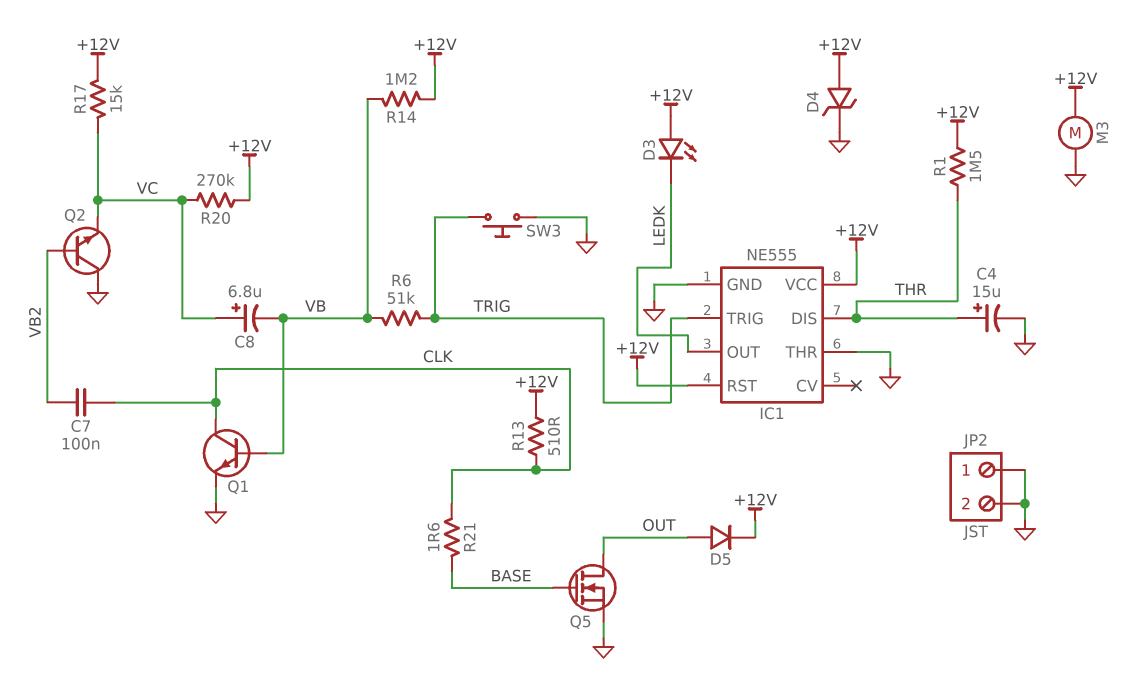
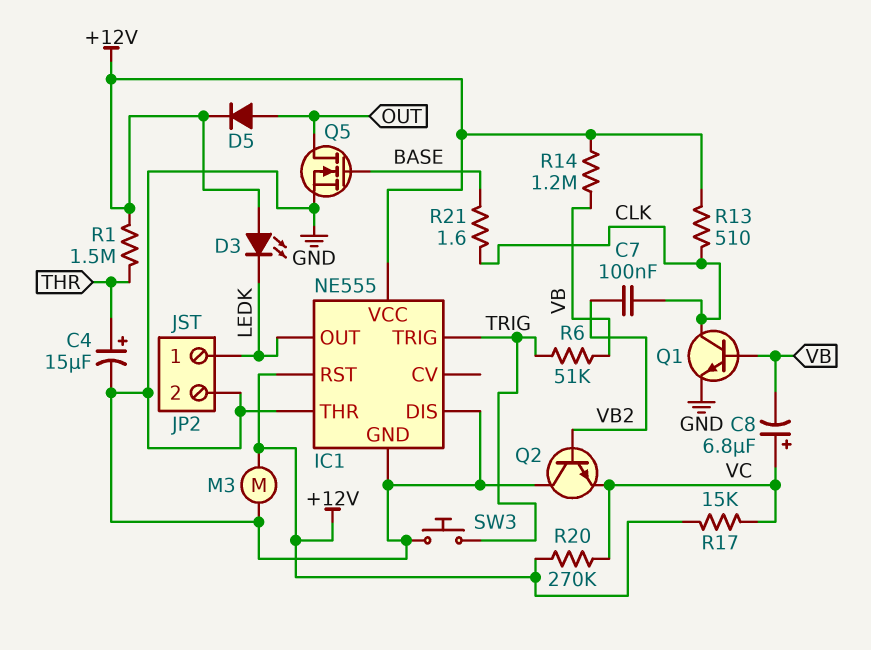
D4: zener (A +12V, K GND) -> none
IC1 pin DIS: THR -> GND
JP2 pin 1: GND -> LEDK

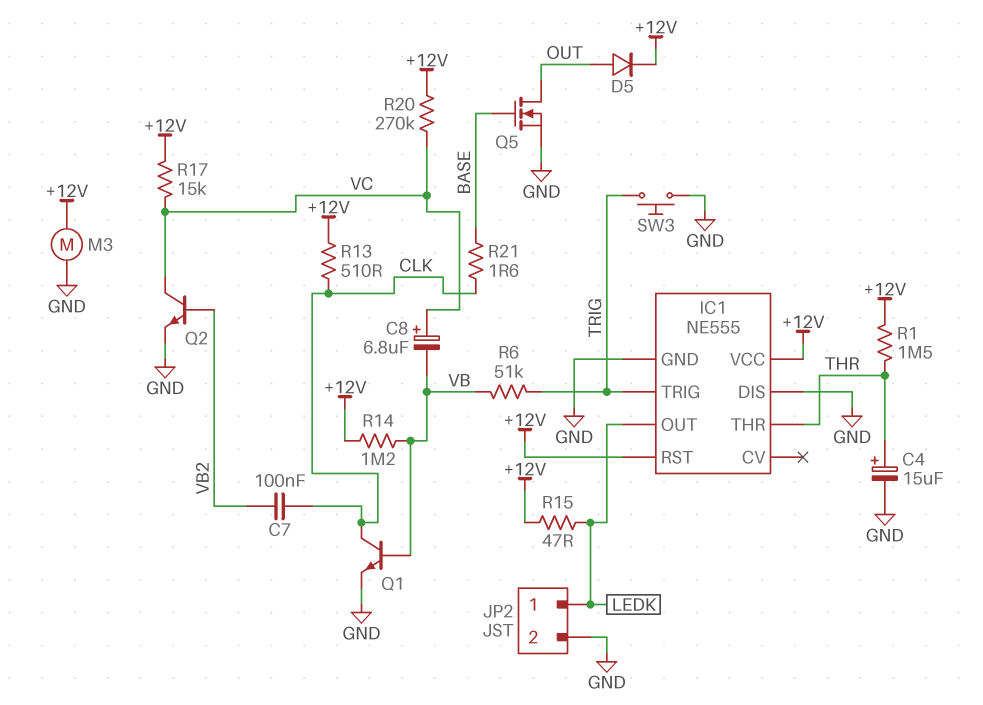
D3: LED (A +12V, K LEDK) -> none
IC1 pin THR: GND -> THR
Q2: NPN (B VB2, C GND, E VC) -> NPN (B VB2, C VC, E GND)
R15: none -> 47 (+12V, LEDK)

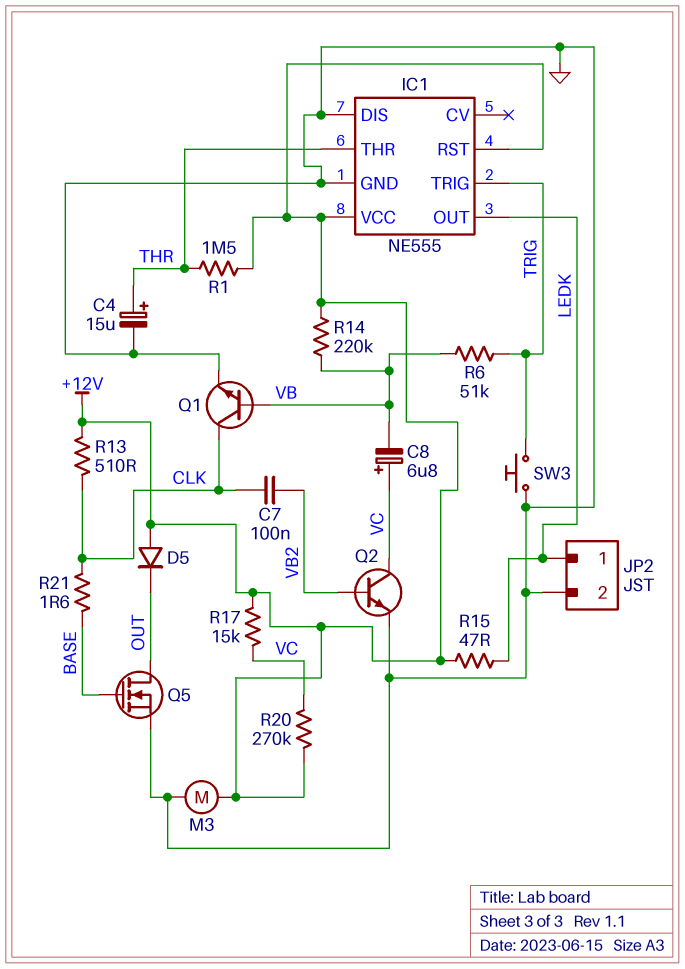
D5: diode (A OUT, K +12V) -> diode (A +12V, K OUT)
R14: 1.2M (+12V, VB) -> 220k (+12V, VB)

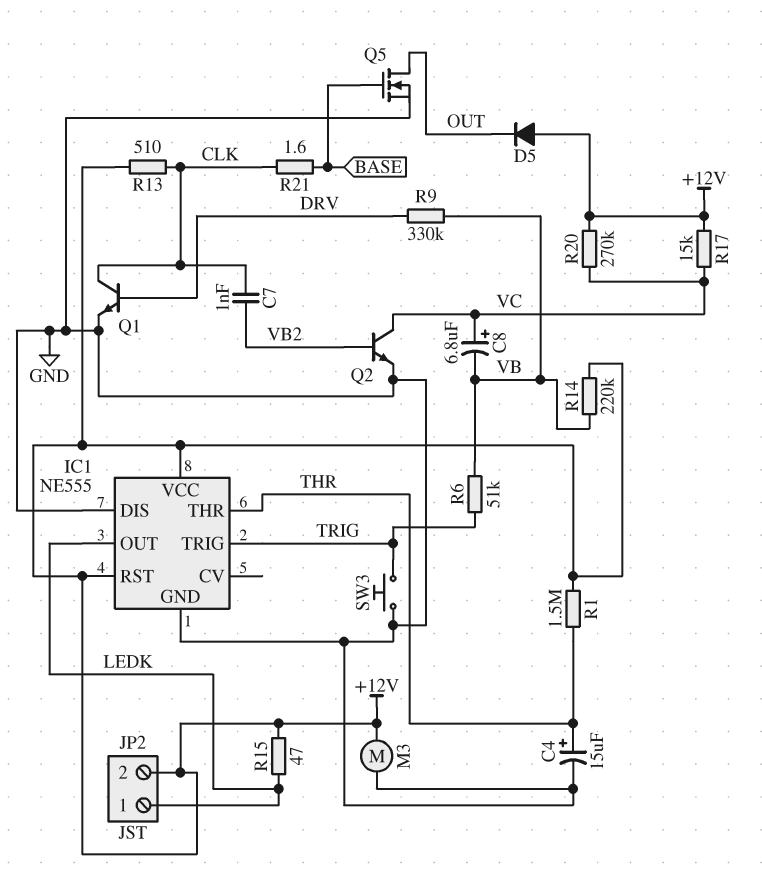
C7: 100nF (CLK, VB2) -> 1nF (CLK, VB2)
JP2 pin 2: GND -> +12V
Q1: NPN (B VB, C CLK, E GND) -> NPN (B DRV, C CLK, E GND)
R9: none -> 330k (DRV, VB)

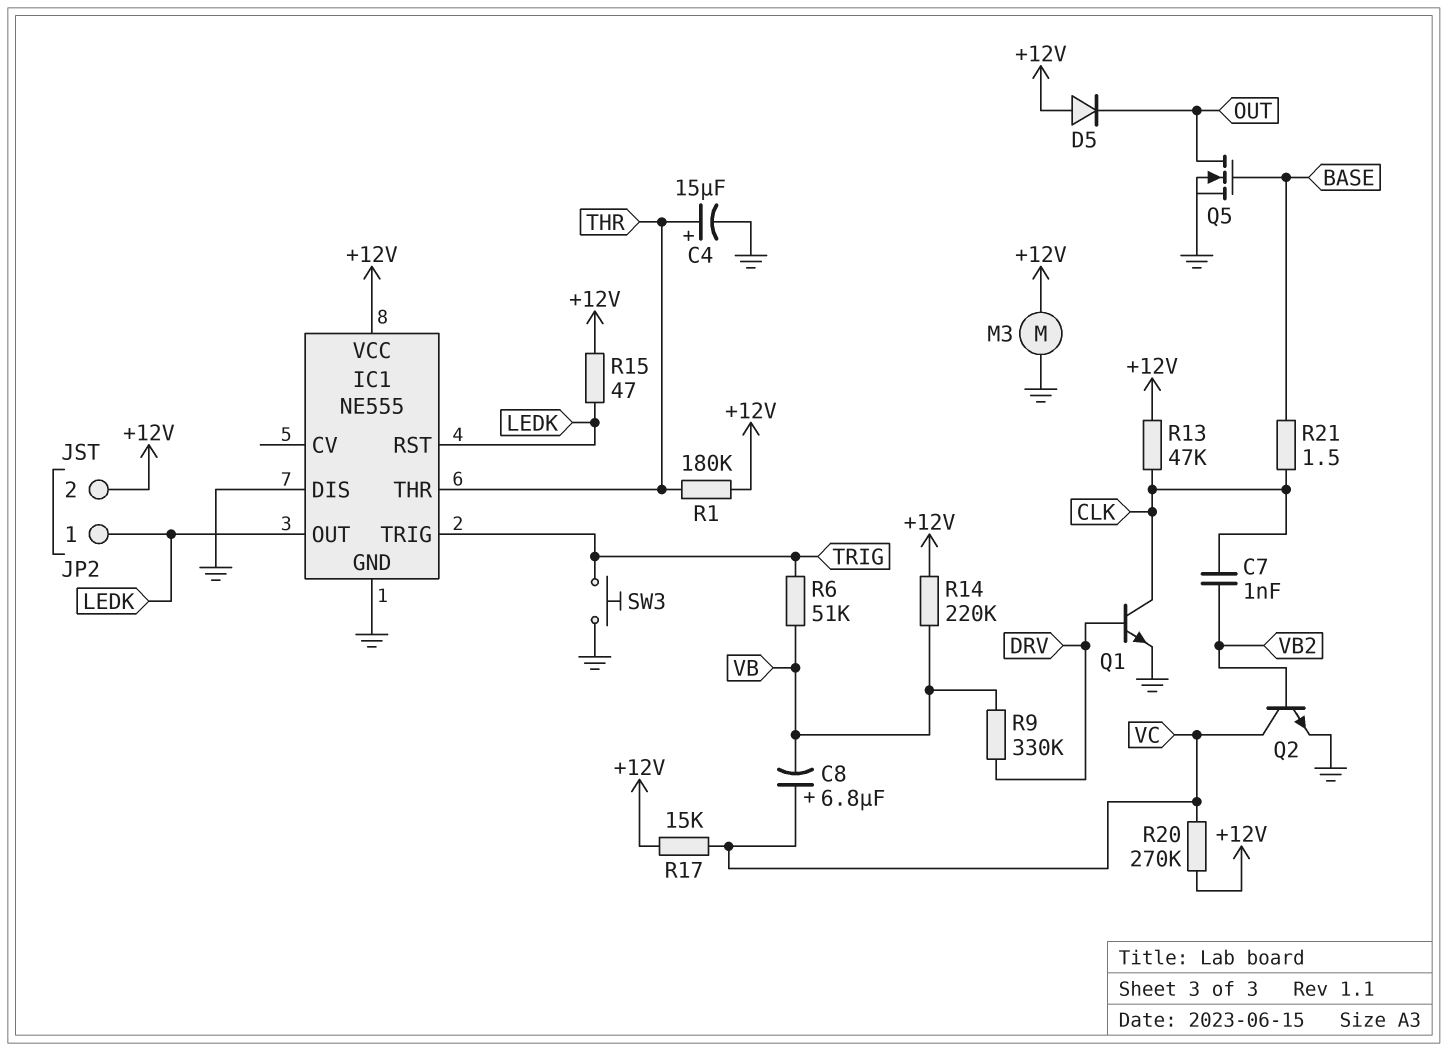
IC1 pin RST: +12V -> LEDK
R1: 1.5M (+12V, THR) -> 180k (+12V, THR)
R13: 510 (+12V, CLK) -> 47k (+12V, CLK)
R21: 1.6 (BASE, CLK) -> 1.5 (BASE, CLK)

